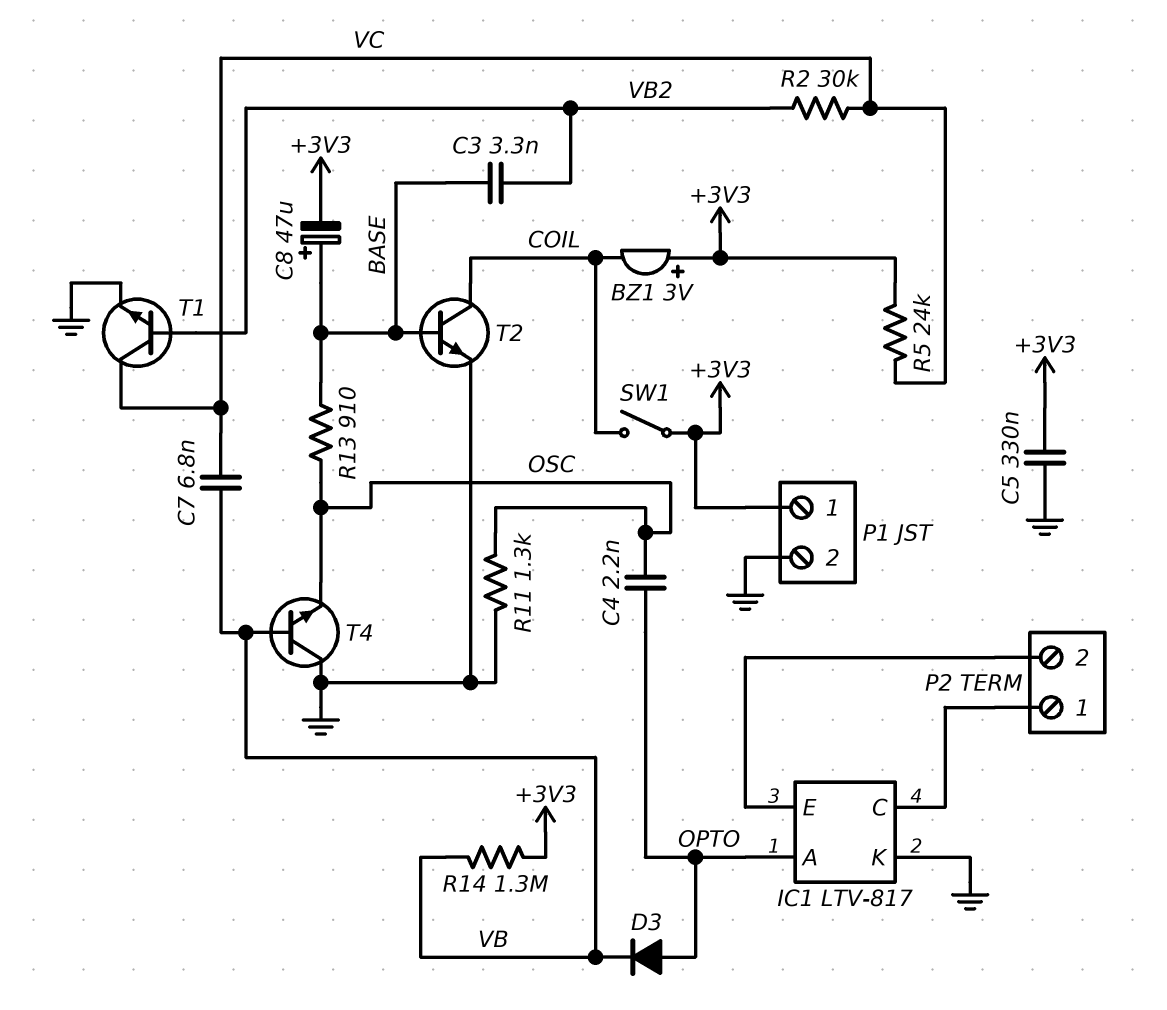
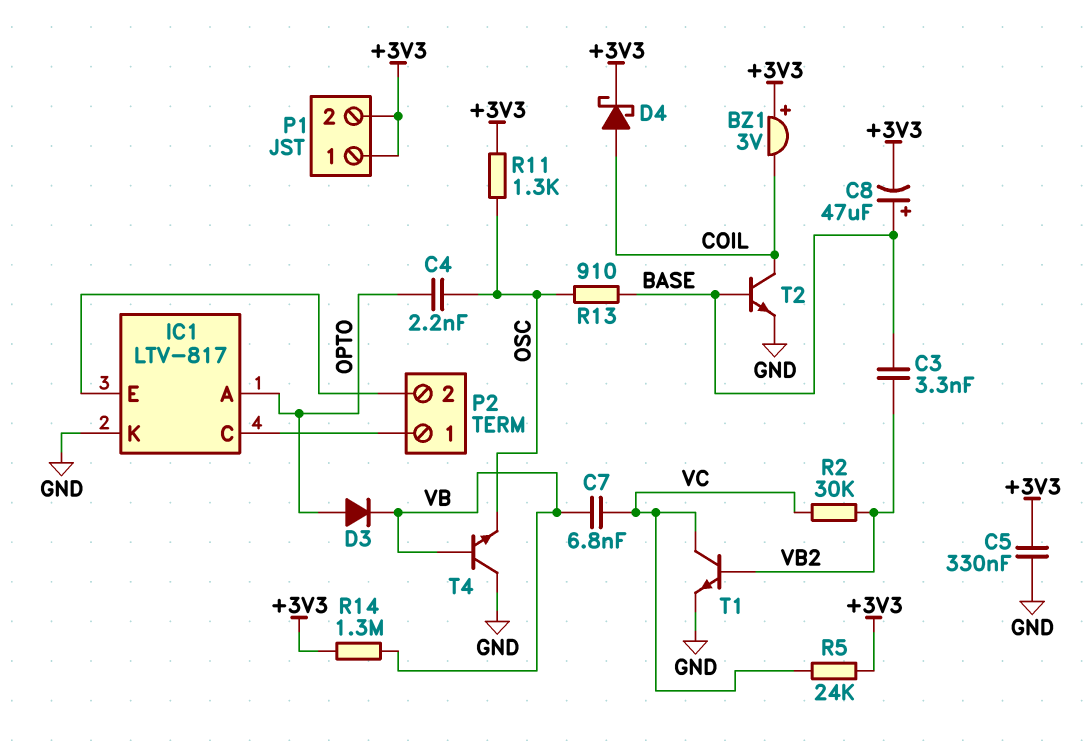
D4: none -> schottky (A COIL, K +3V3)
P1 pin 2: GND -> +3V3
R11: 1.3k (GND, OSC) -> 1.3k (+3V3, OSC)
SW1: switch (+3V3, COIL) -> none

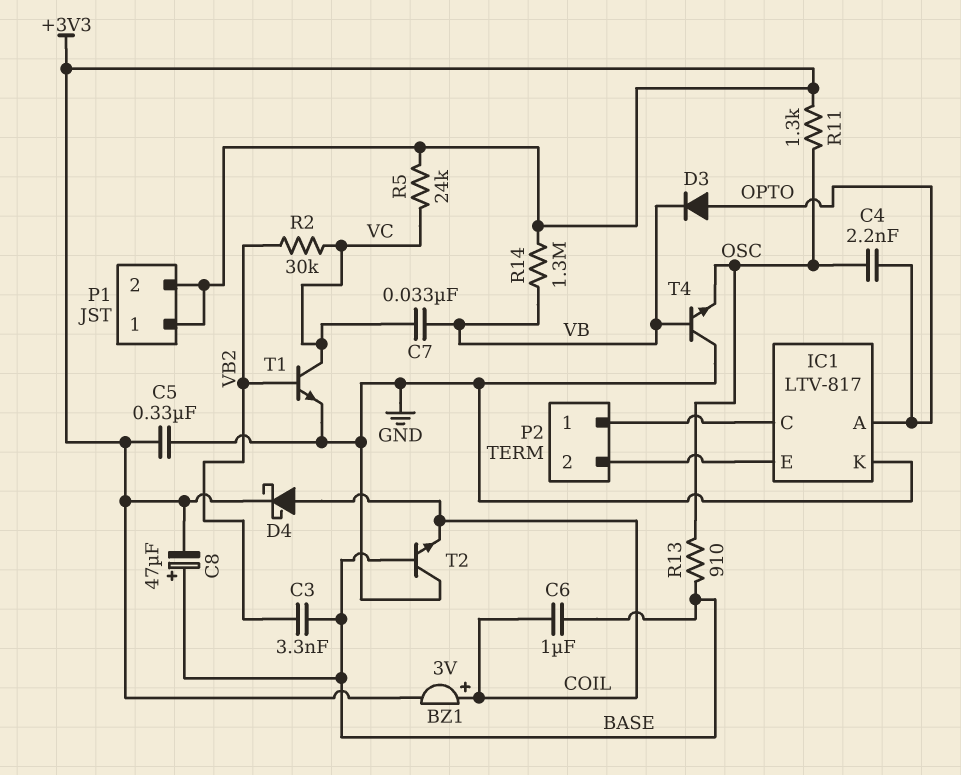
BZ1: buzzer 3V (plus +3V3, minus COIL) -> buzzer 3V (plus COIL, minus +3V3)
C6: none -> 1uF (BASE, COIL)
C7: 6.8nF (VB, VC) -> 33nF (VB, VC)
T2: NPN (B BASE, C COIL, E GND) -> NPN (B BASE, C GND, E COIL)

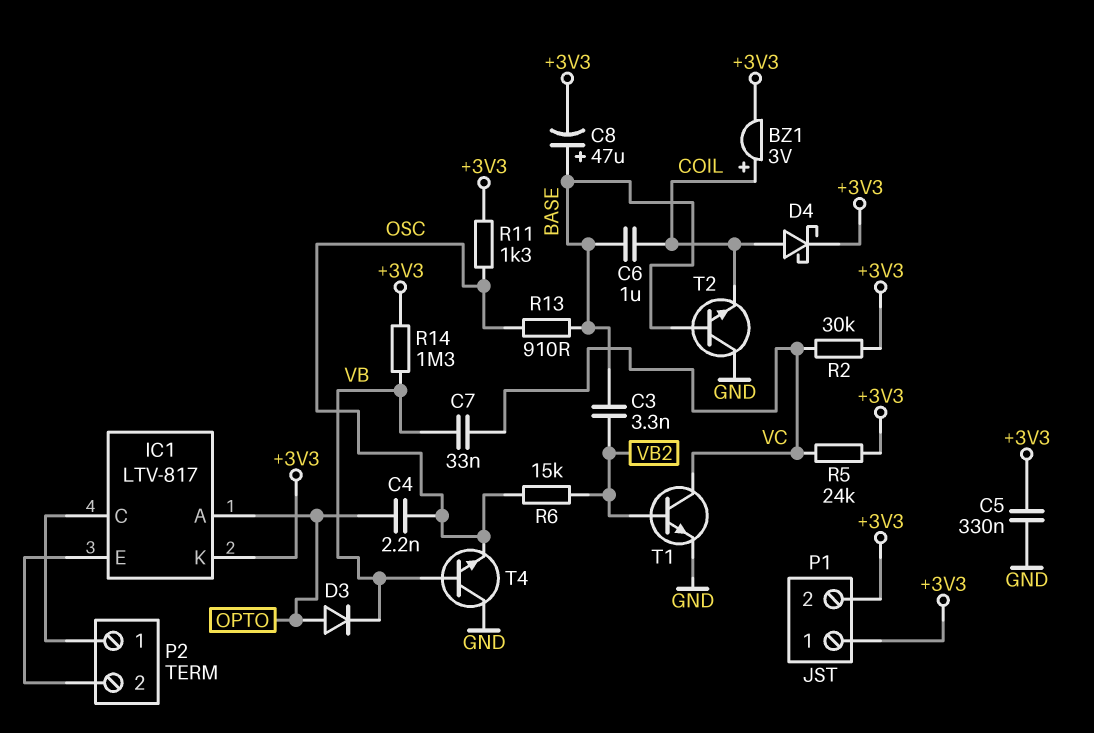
IC1 pin K: GND -> +3V3
R2: 30k (VB2, VC) -> 30k (+3V3, VC)
R6: none -> 15k (OSC, VB2)

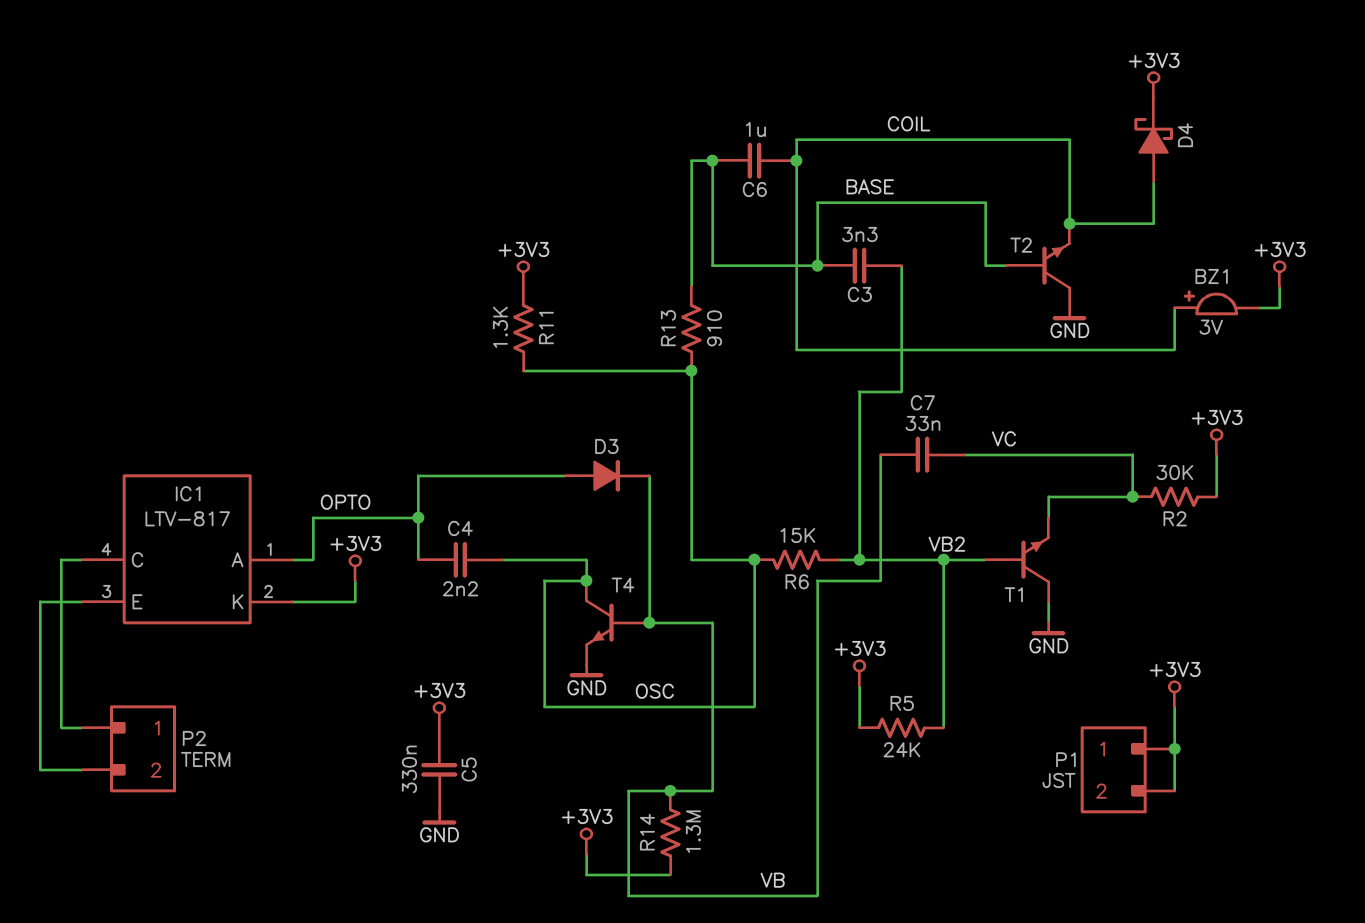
C8: 47uF (plus BASE, minus +3V3) -> none
R5: 24k (+3V3, VC) -> 24k (+3V3, VB2)
T1: NPN (B VB2, C VC, E GND) -> NPN (B VB2, C GND, E VC)
T4: NPN (B VB, C GND, E OSC) -> NPN (B VB, C OSC, E GND)

